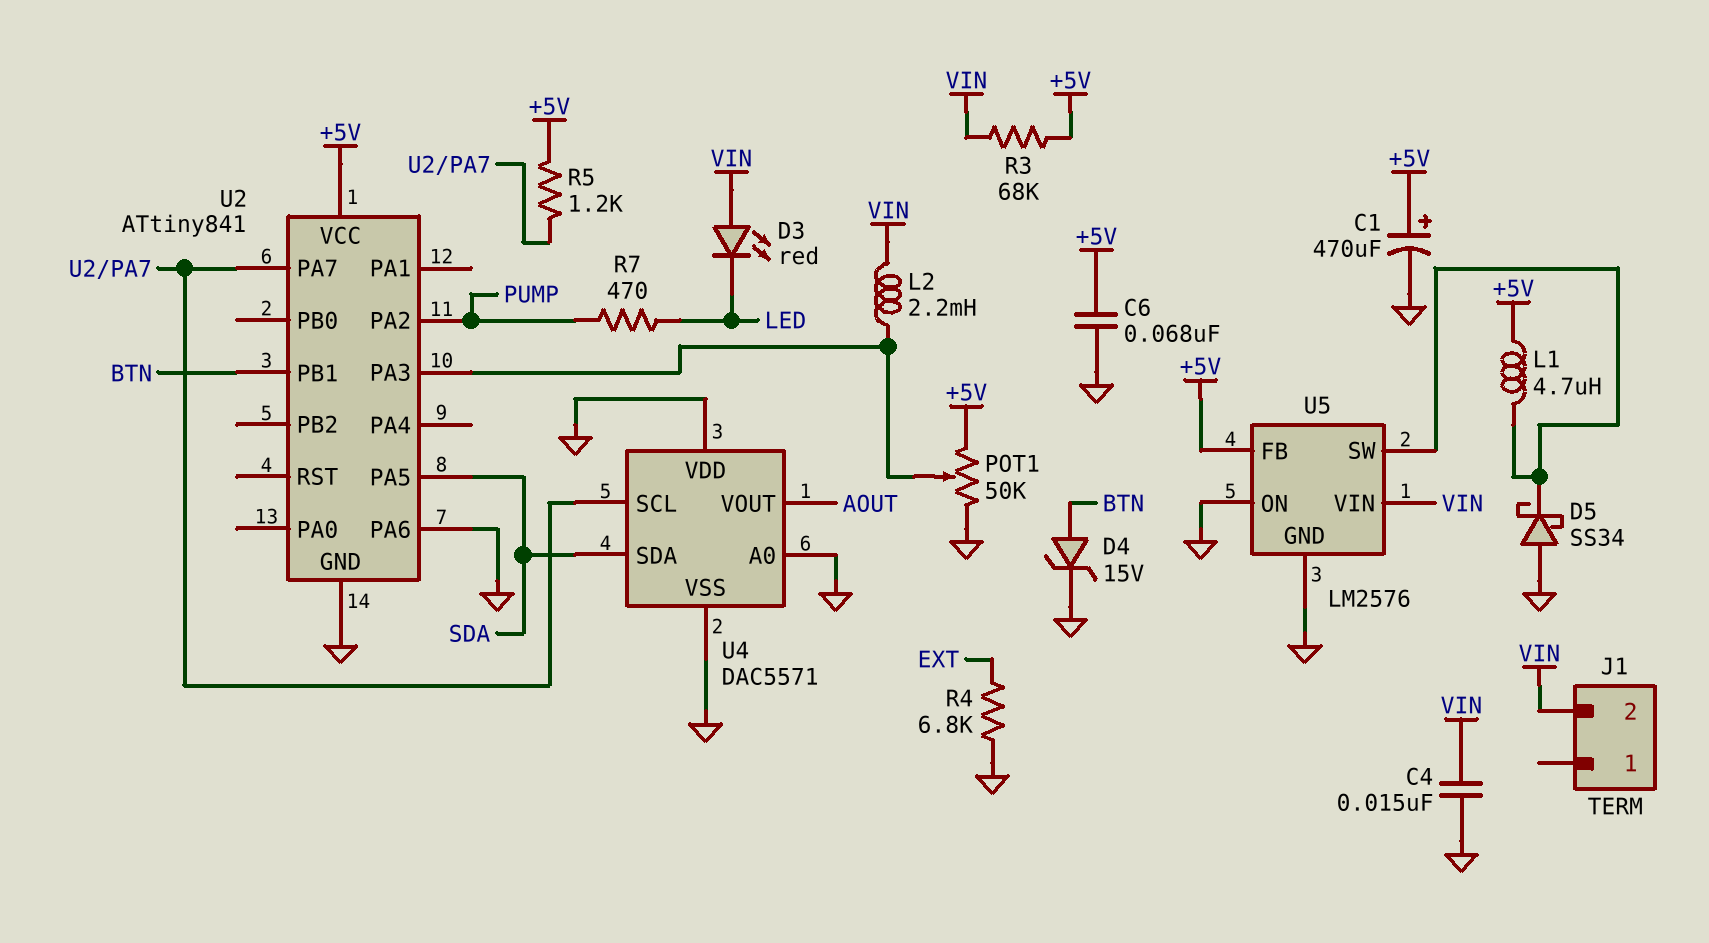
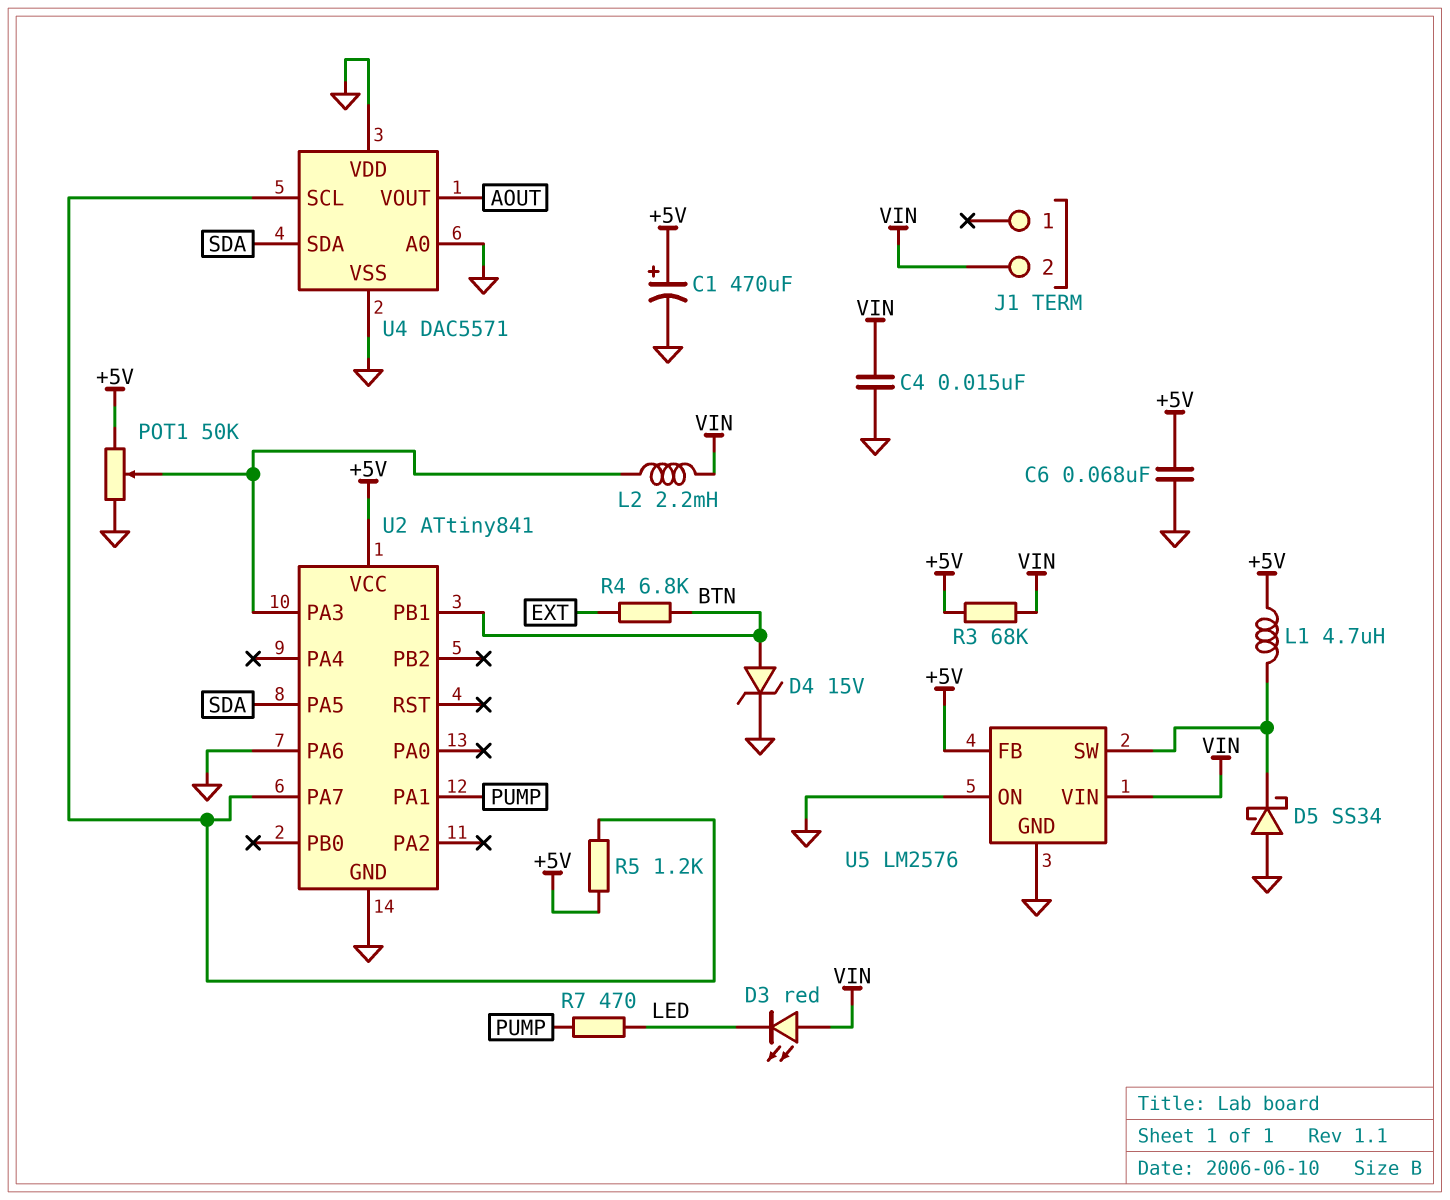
R4: 6.8k (EXT, GND) -> 6.8k (BTN, EXT)
U2 pin PA1: none -> PUMP
U2 pin PA2: PUMP -> none

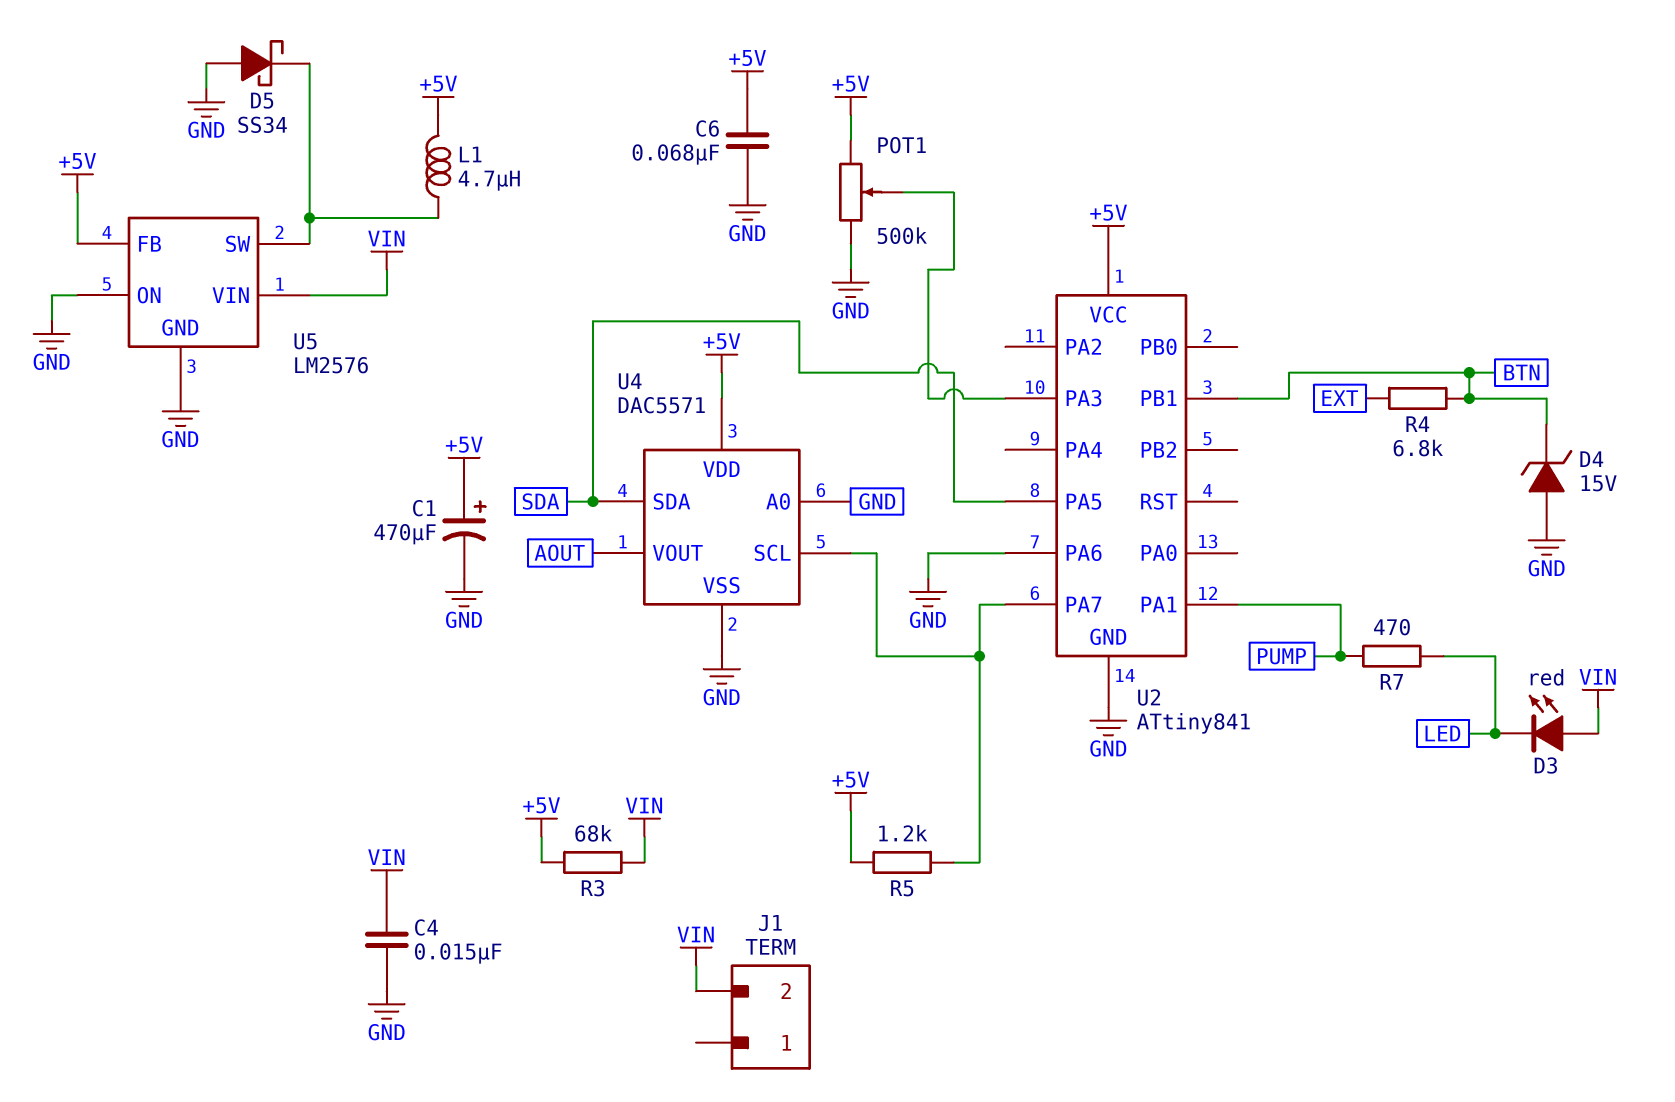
D4: zener 15V (A BTN, K GND) -> zener 15V (A GND, K BTN)
L2: 2.2mH (U2/PA3, VIN) -> none
POT1: 50k (+5V, GND, wiper U2/PA3) -> 500k (+5V, GND, wiper U2/PA3)
U4 pin VDD: GND -> +5V

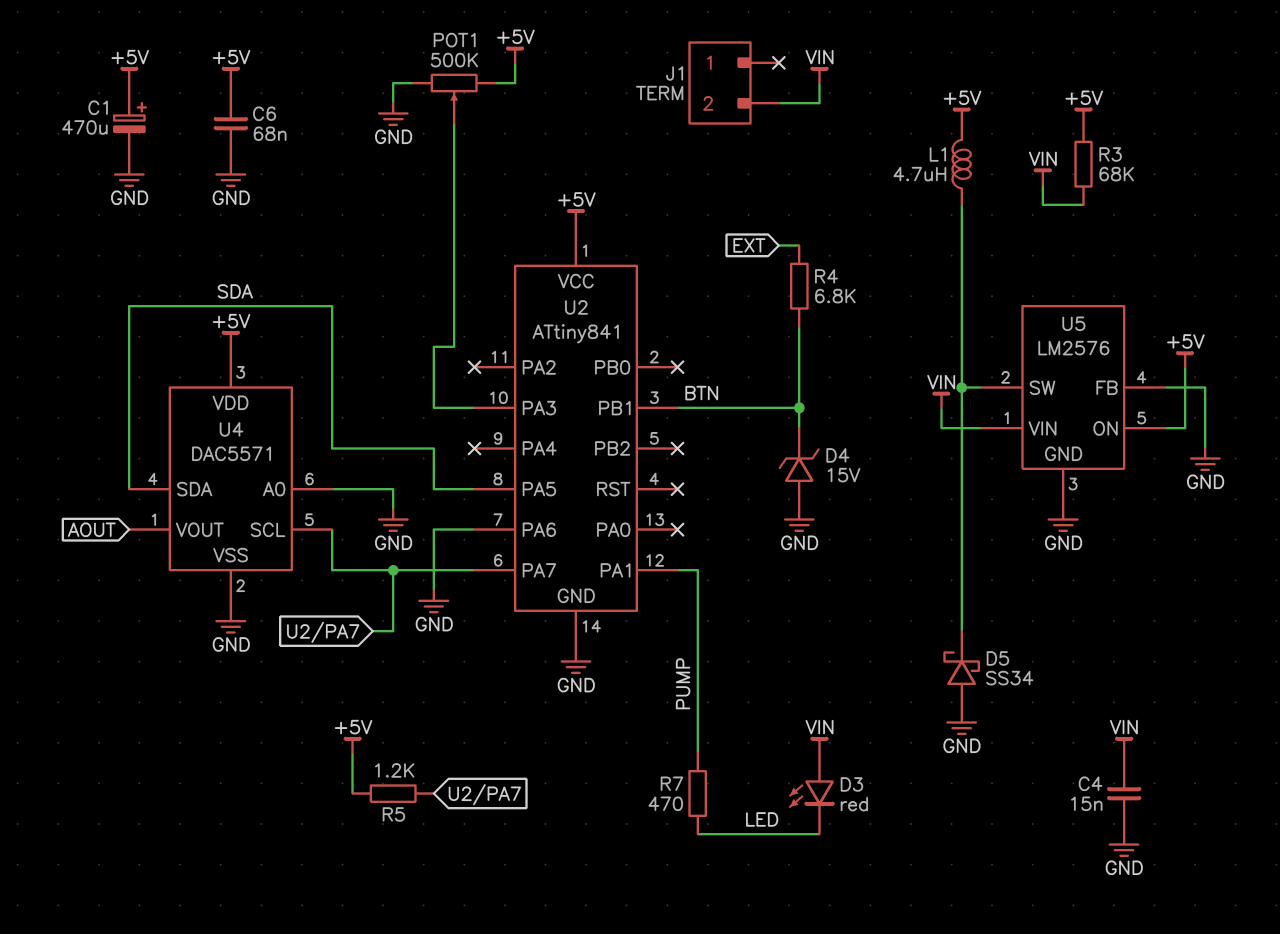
U5 pin FB: +5V -> GND
U5 pin ON: GND -> +5V

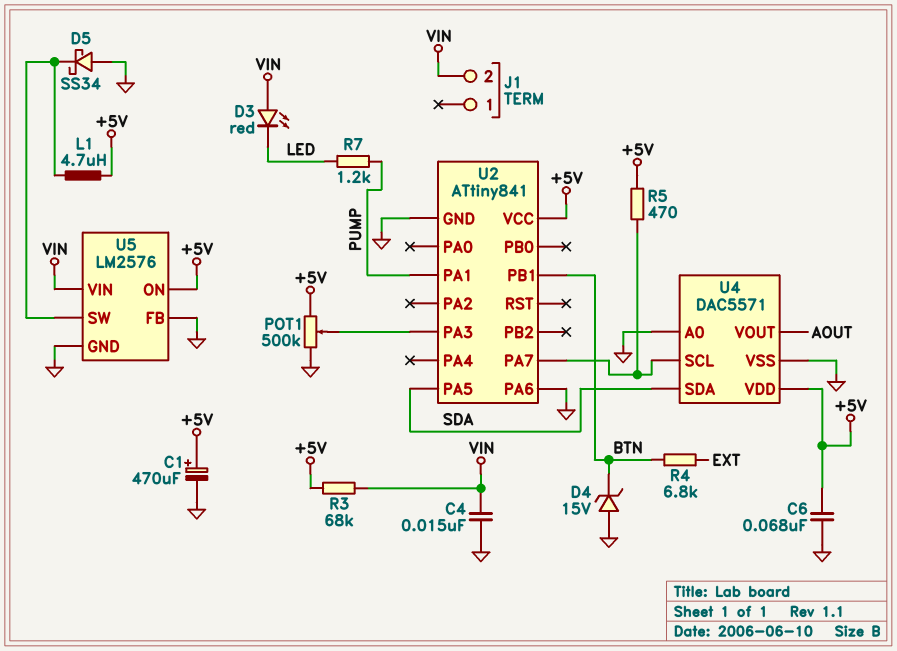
R5: 1.2k (+5V, U2/PA7) -> 470 (+5V, U2/PA7)
R7: 470 (LED, PUMP) -> 1.2k (LED, PUMP)

